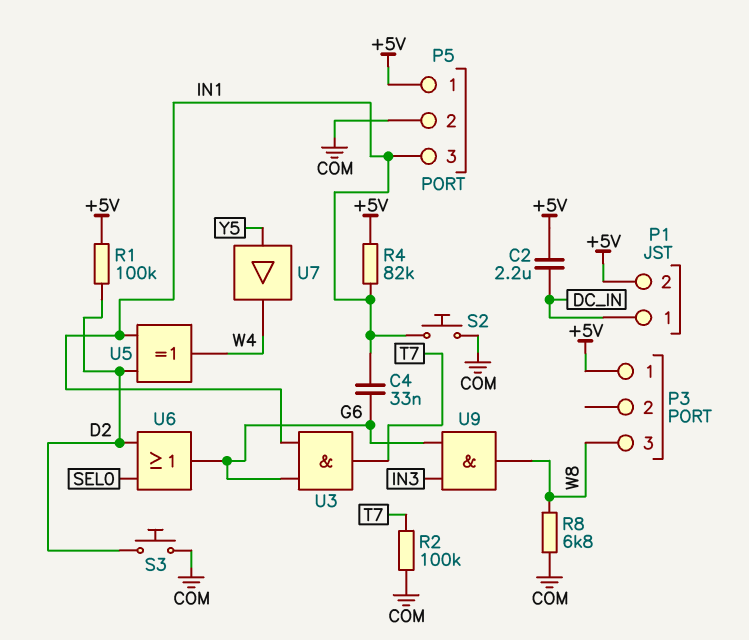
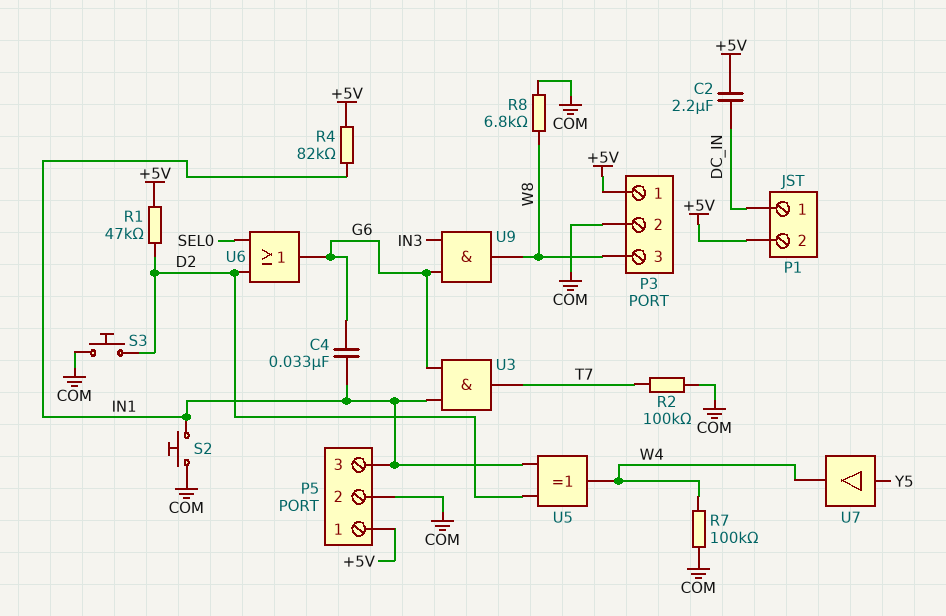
P3 pin 2: none -> COM
R1: 100k (+5V, D2) -> 47k (+5V, D2)
R7: none -> 100k (COM, W4)

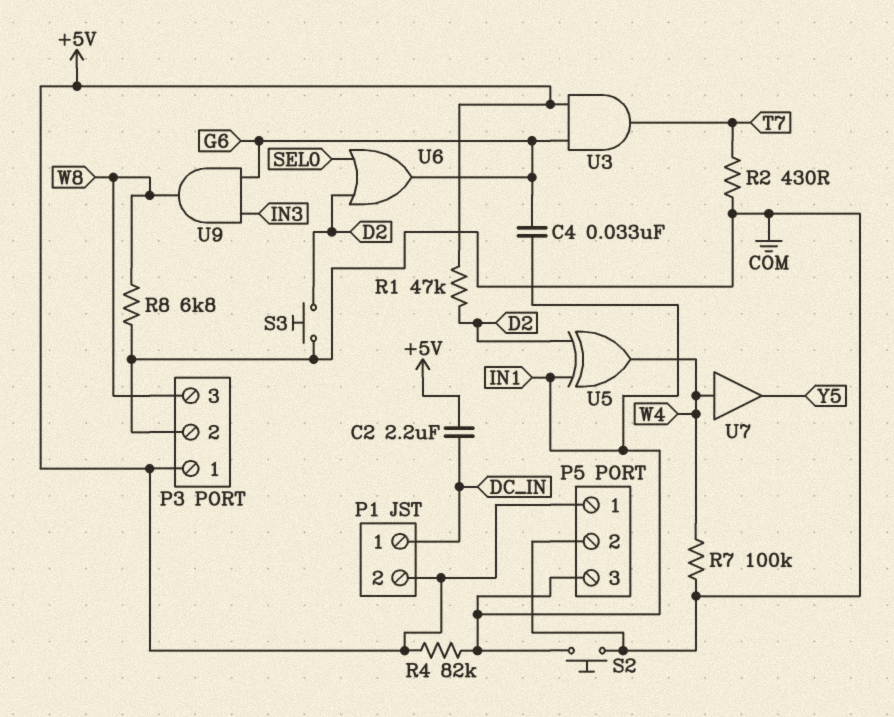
R2: 100k (COM, T7) -> 430 (COM, T7)
U3: AND (in G6, in IN1, out T7) -> AND (in +5V, in G6, out T7)
U7: buffer (in Y5, out W4) -> buffer (in W4, out Y5)

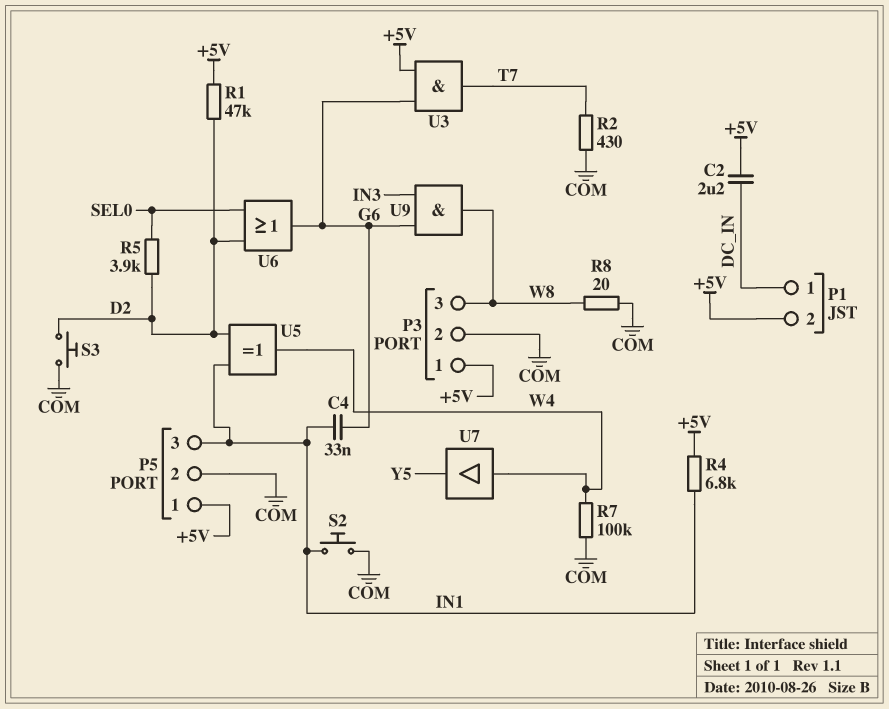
R4: 82k (+5V, IN1) -> 6.8k (+5V, IN1)
R5: none -> 3.9k (D2, SEL0)
R8: 6.8k (COM, W8) -> 20 (COM, W8)

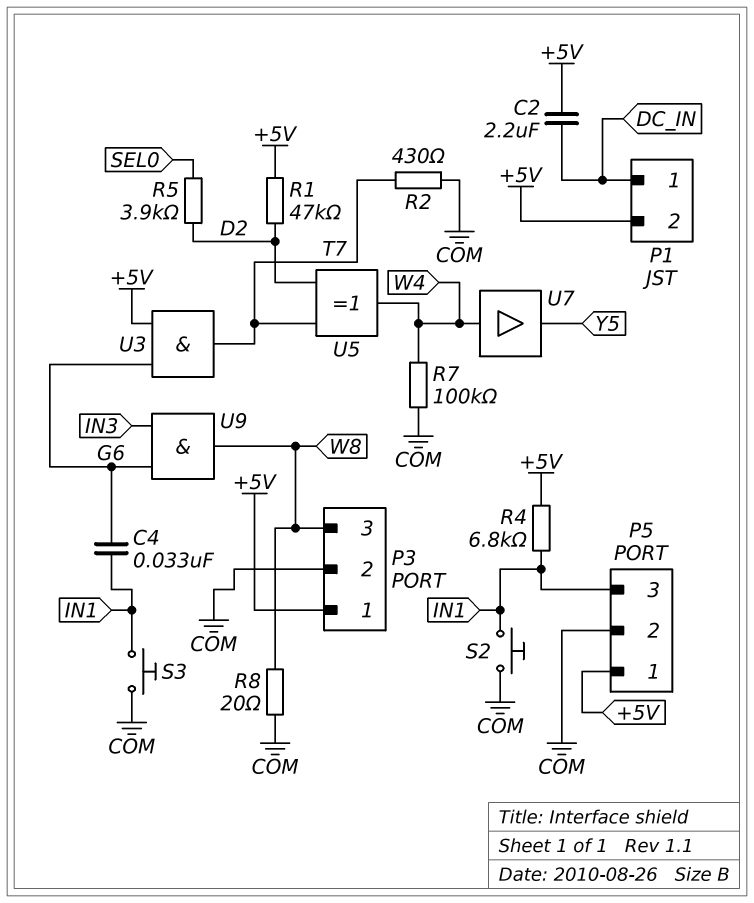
S3: button (COM, D2) -> button (COM, IN1)
U5: XOR (in D2, in IN1, out W4) -> XOR (in D2, in T7, out W4)
U6: OR (in D2, in SEL0, out G6) -> none

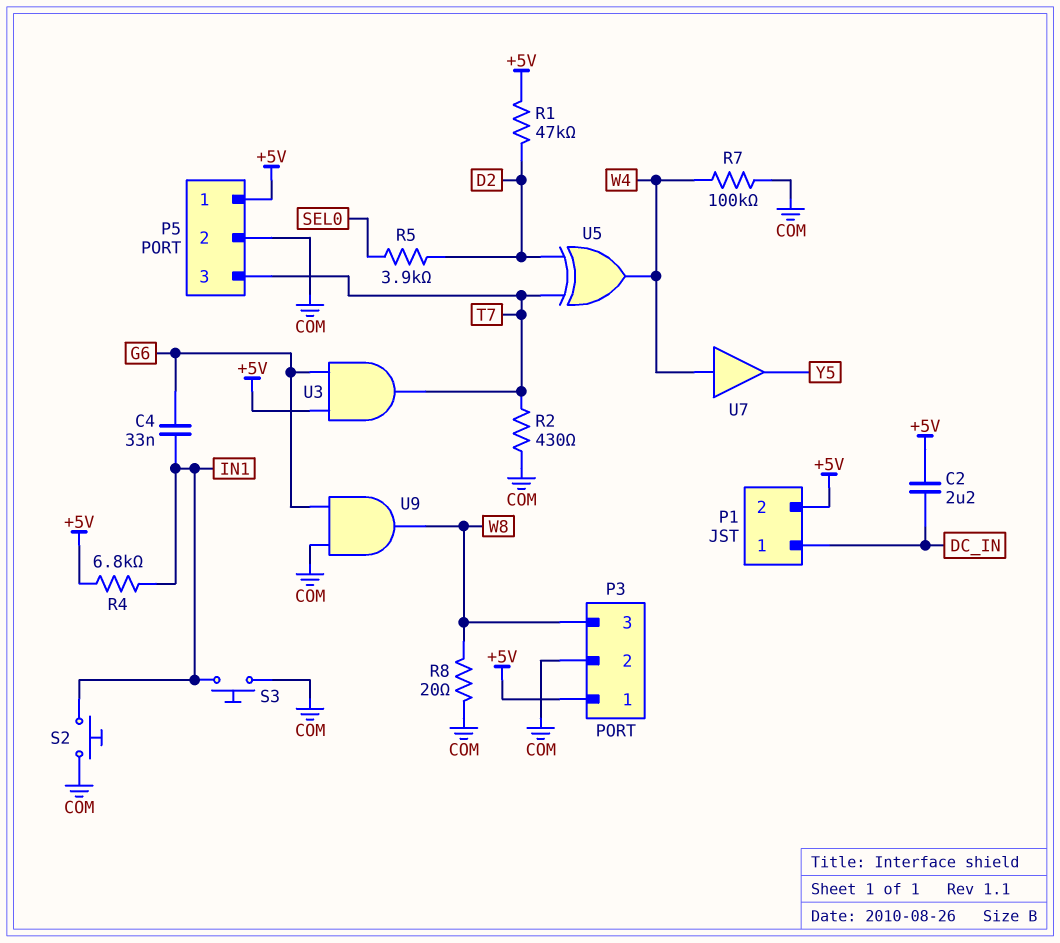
P5 pin 3: IN1 -> T7
U9: AND (in G6, in IN3, out W8) -> AND (in COM, in G6, out W8)

